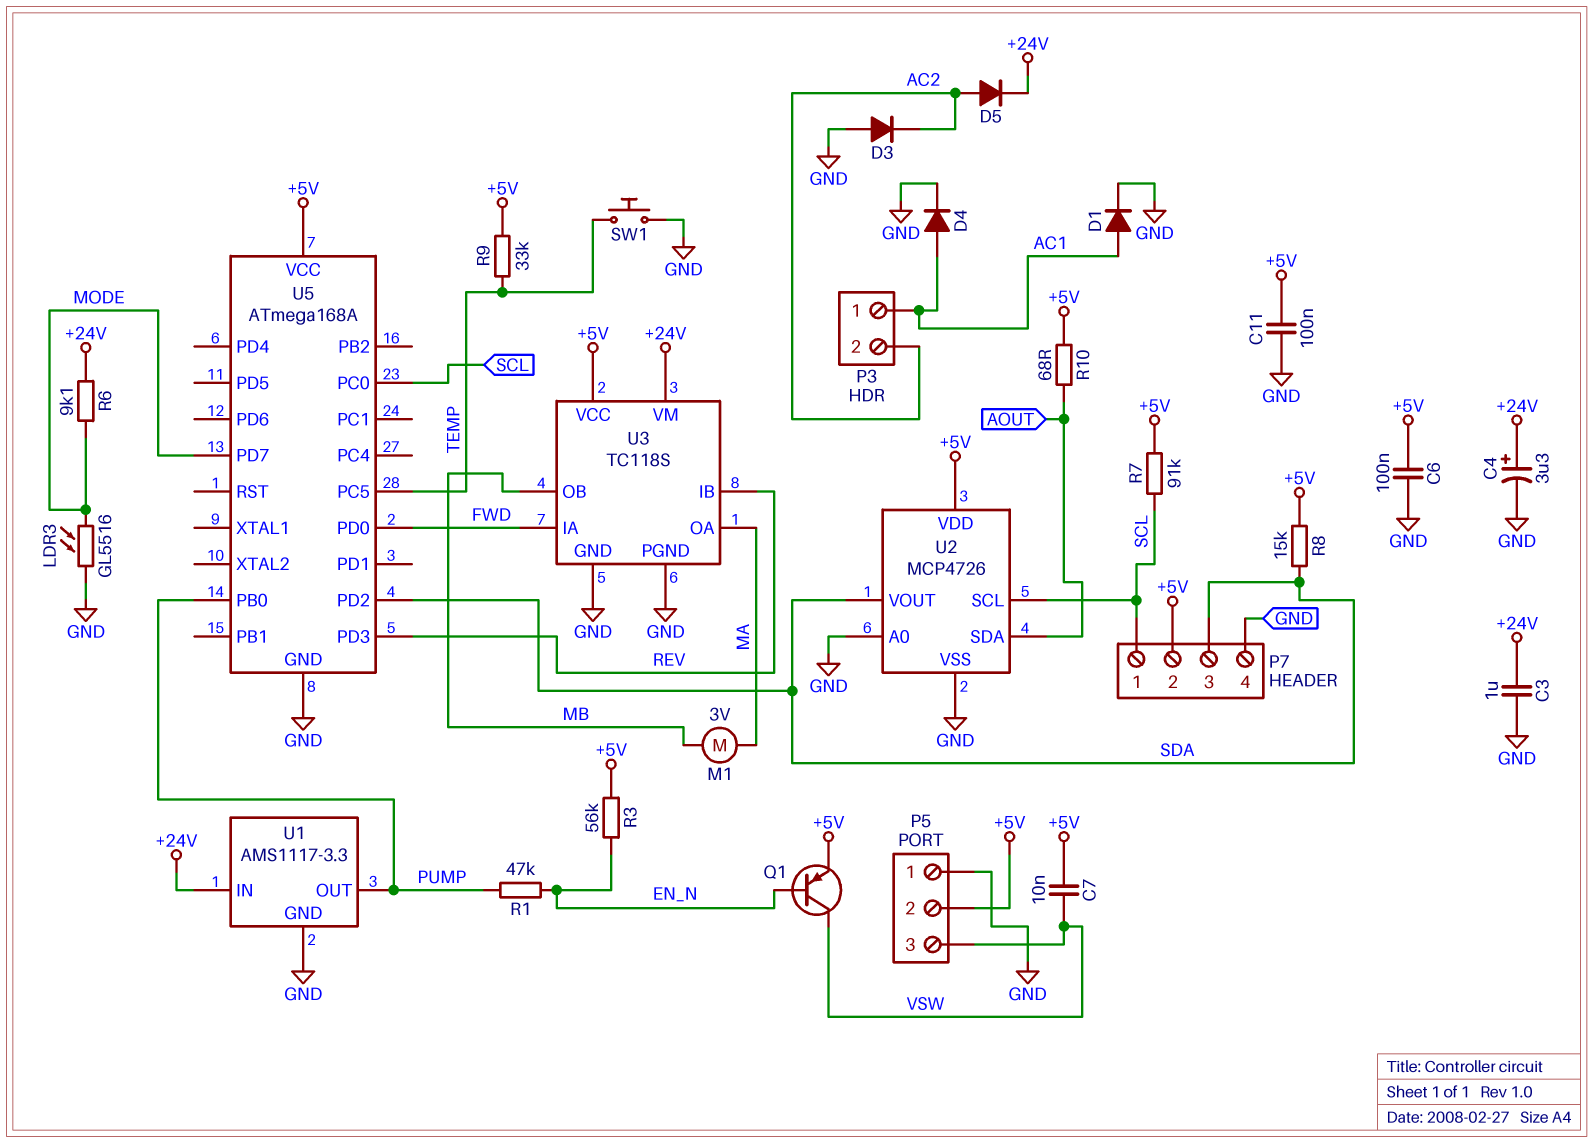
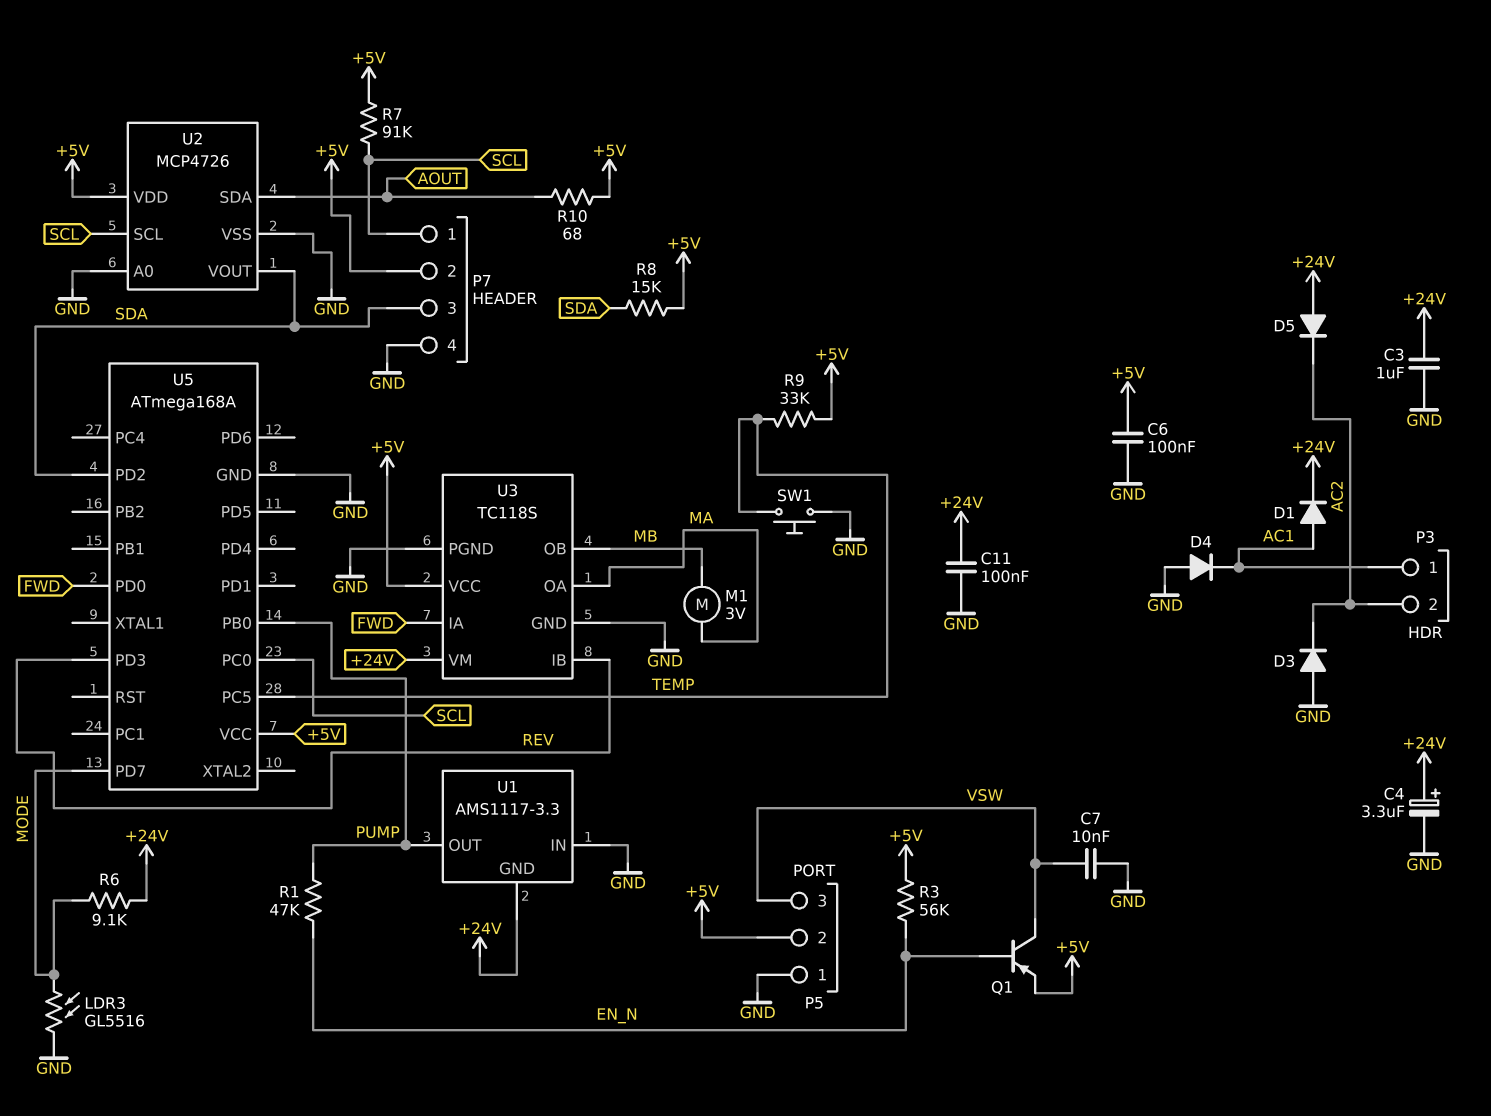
C7: 10nF (+5V, VSW) -> 10nF (GND, VSW)
C11: 100nF (+5V, GND) -> 100nF (+24V, GND)
D1: diode (A AC1, K GND) -> diode (A AC1, K +24V)
D4: diode (A AC1, K GND) -> diode (A GND, K AC1)
D5: diode (A AC2, K +24V) -> diode (A +24V, K AC2)
U1 pin GND: GND -> +24V
U1 pin IN: +24V -> GND

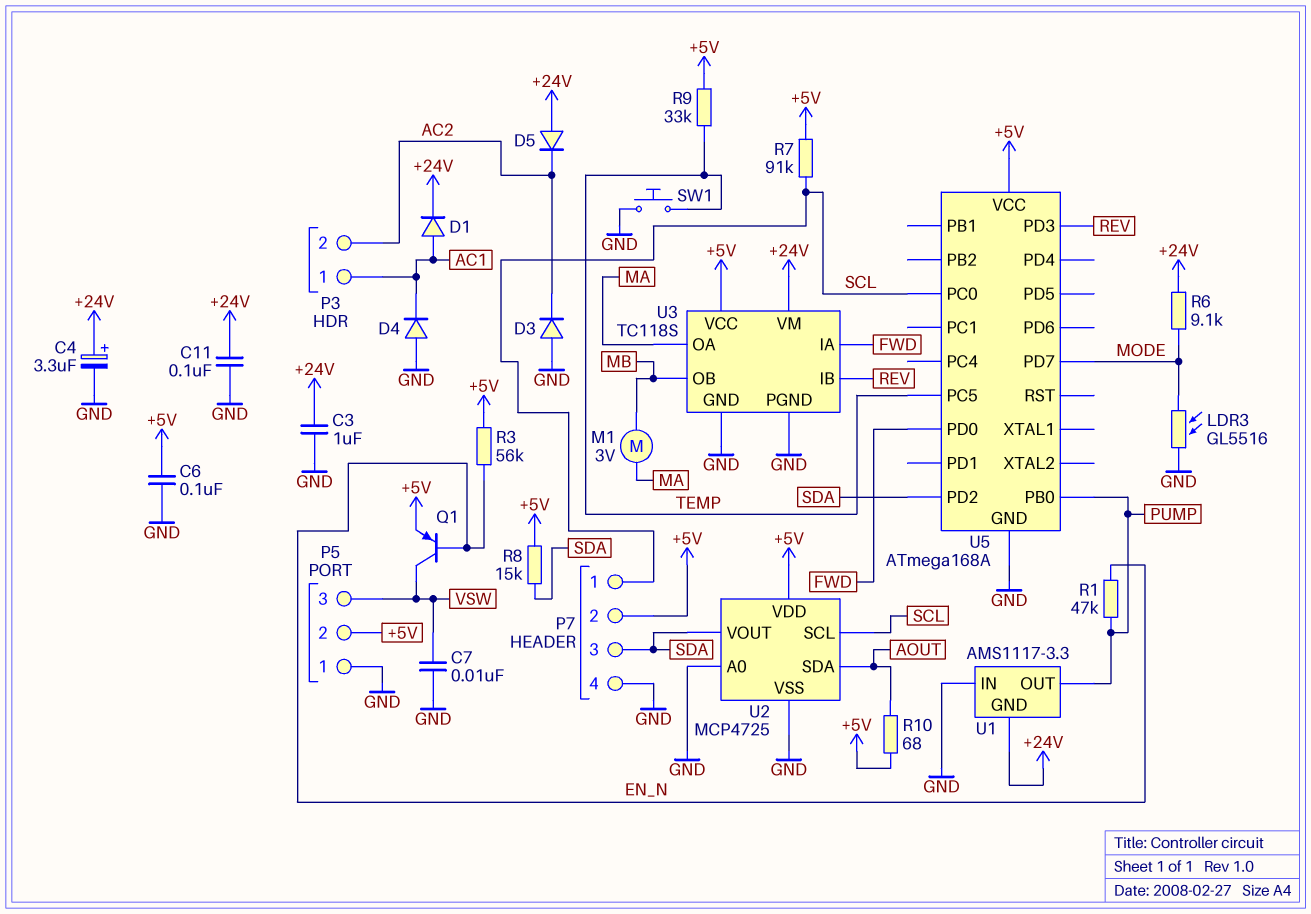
U2: MCP4726 -> MCP4725

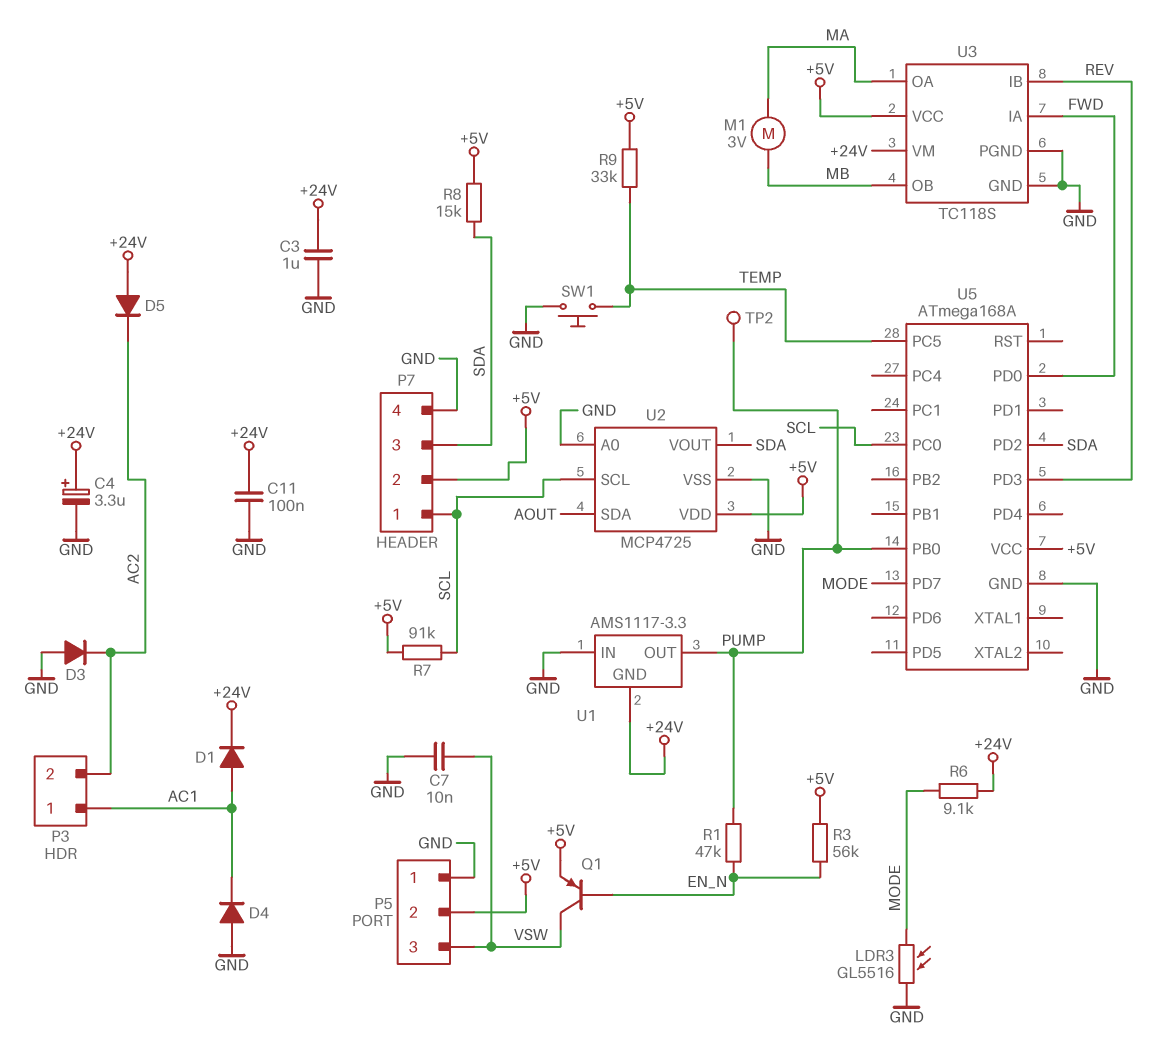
C6: 100nF (+5V, GND) -> none
R10: 68 (+5V, AOUT) -> none
TP2: none -> test point (PUMP)

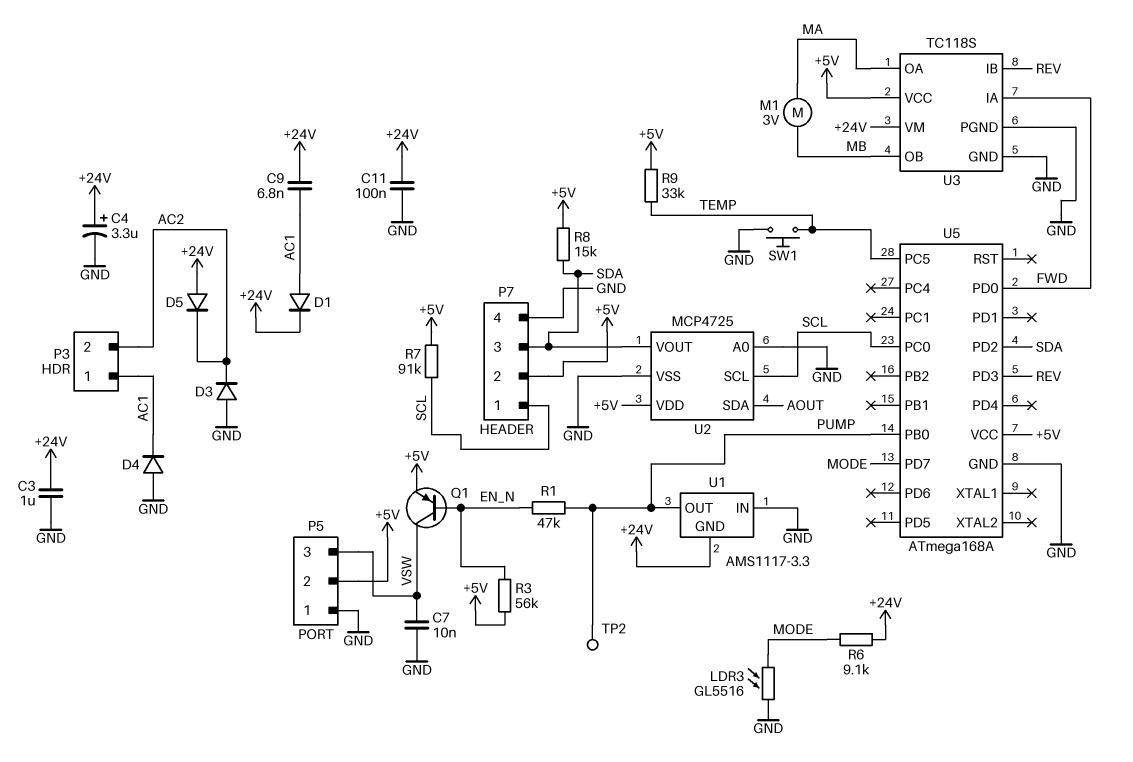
C9: none -> 6.8nF (+24V, AC1)

